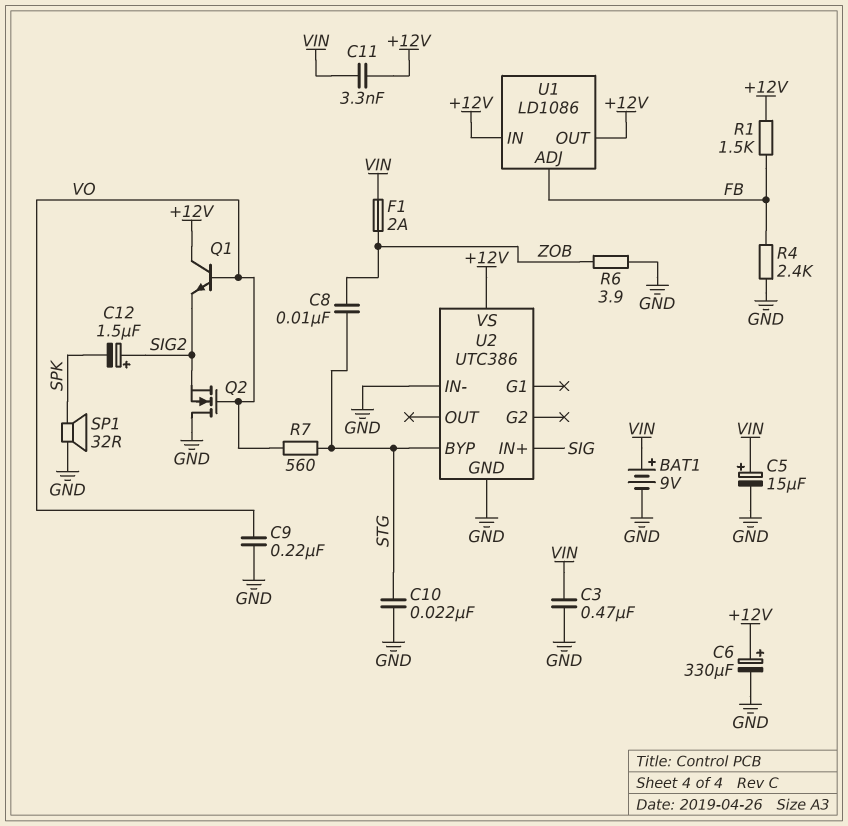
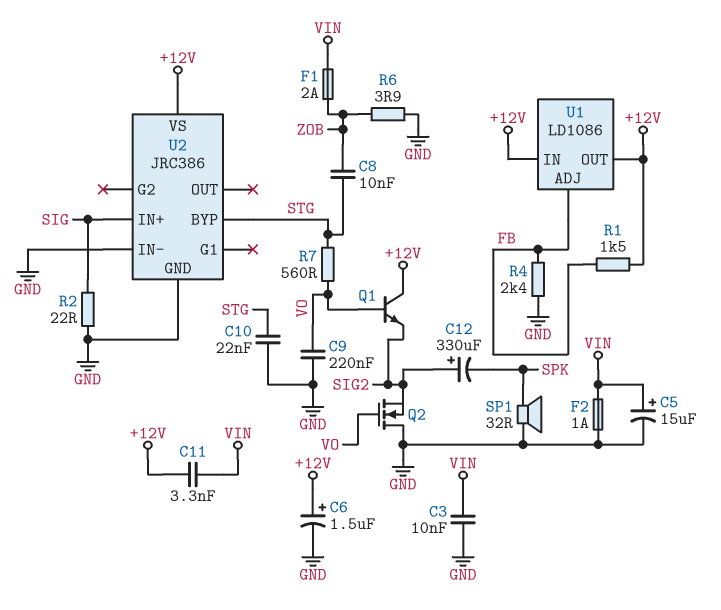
BAT1: 9V (plus VIN, minus GND) -> none
C3: 470nF (GND, VIN) -> 10nF (GND, VIN)
C6: 330uF (plus +12V, minus GND) -> 1.5uF (plus +12V, minus GND)
C12: 1.5uF (plus SIG2, minus SPK) -> 330uF (plus SIG2, minus SPK)
F2: none -> 1A (GND, VIN)
R2: none -> 22 (GND, SIG)
U2: UTC386 -> JRC386

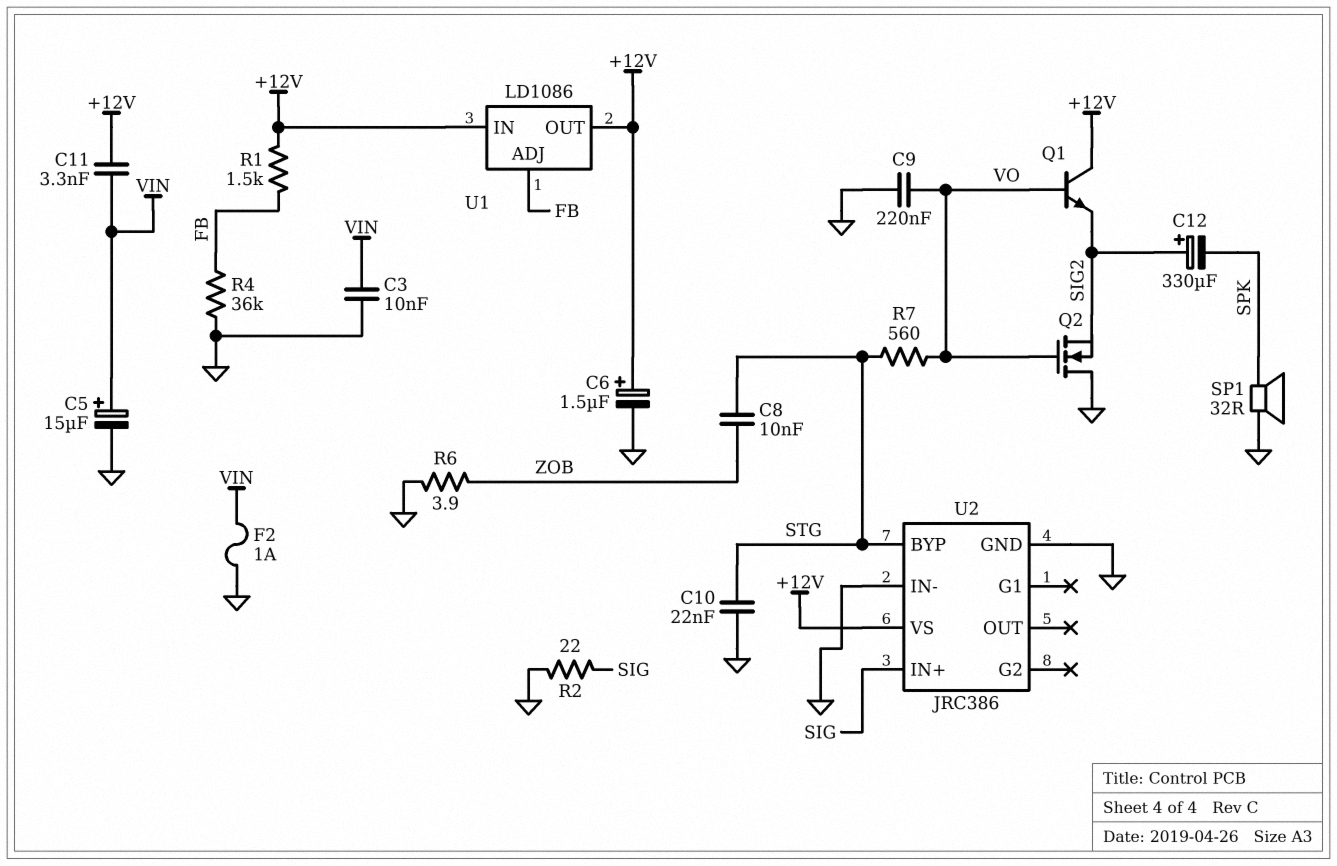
F1: 2A (VIN, ZOB) -> none
R4: 2.4k (FB, GND) -> 36k (FB, GND)

